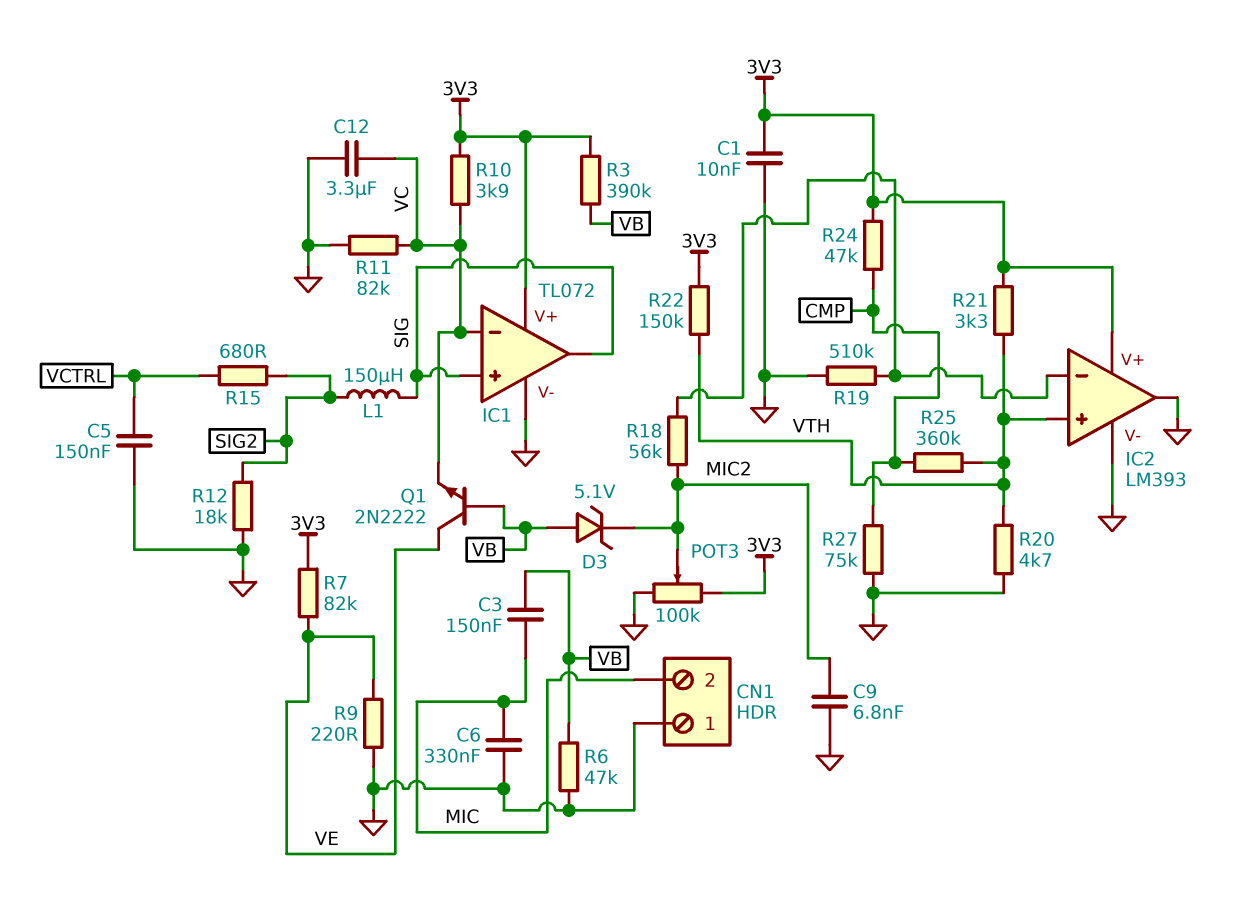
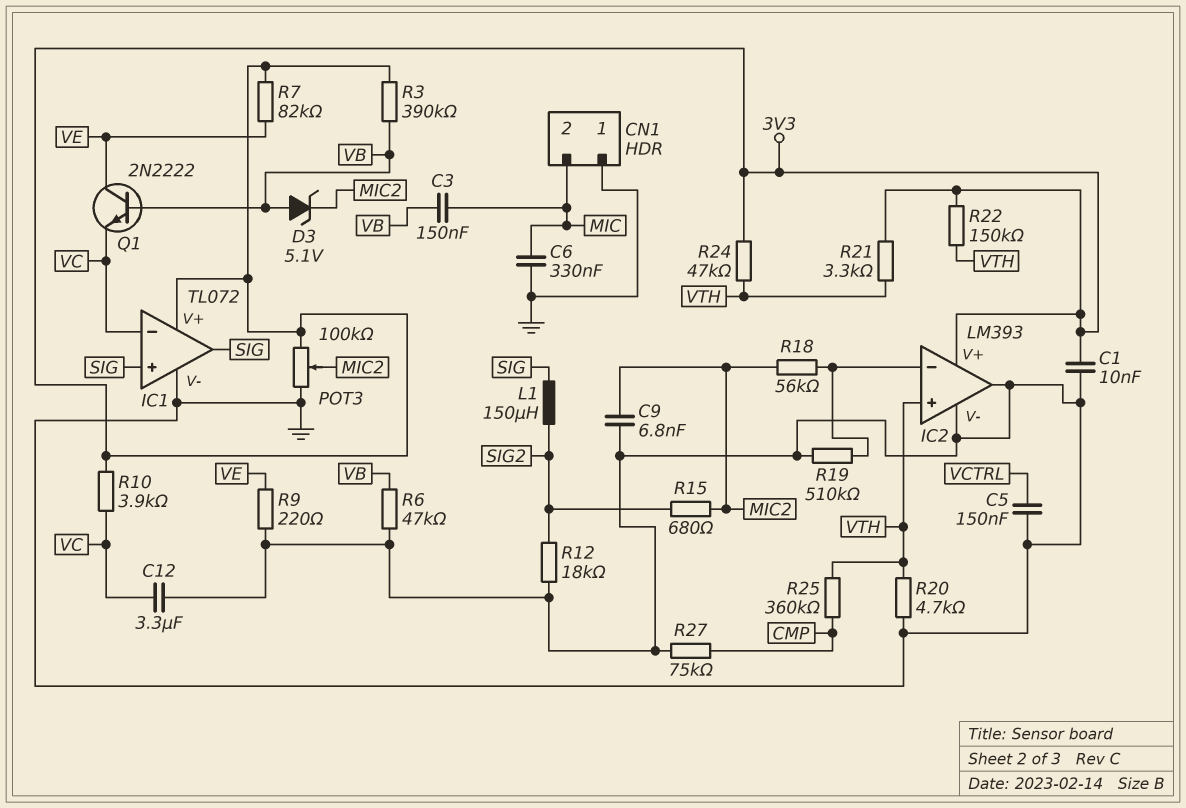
R11: 82k (GND, VC) -> none
R15: 680 (SIG2, VCTRL) -> 680 (MIC2, SIG2)
R24: 47k (3V3, CMP) -> 47k (3V3, VTH)

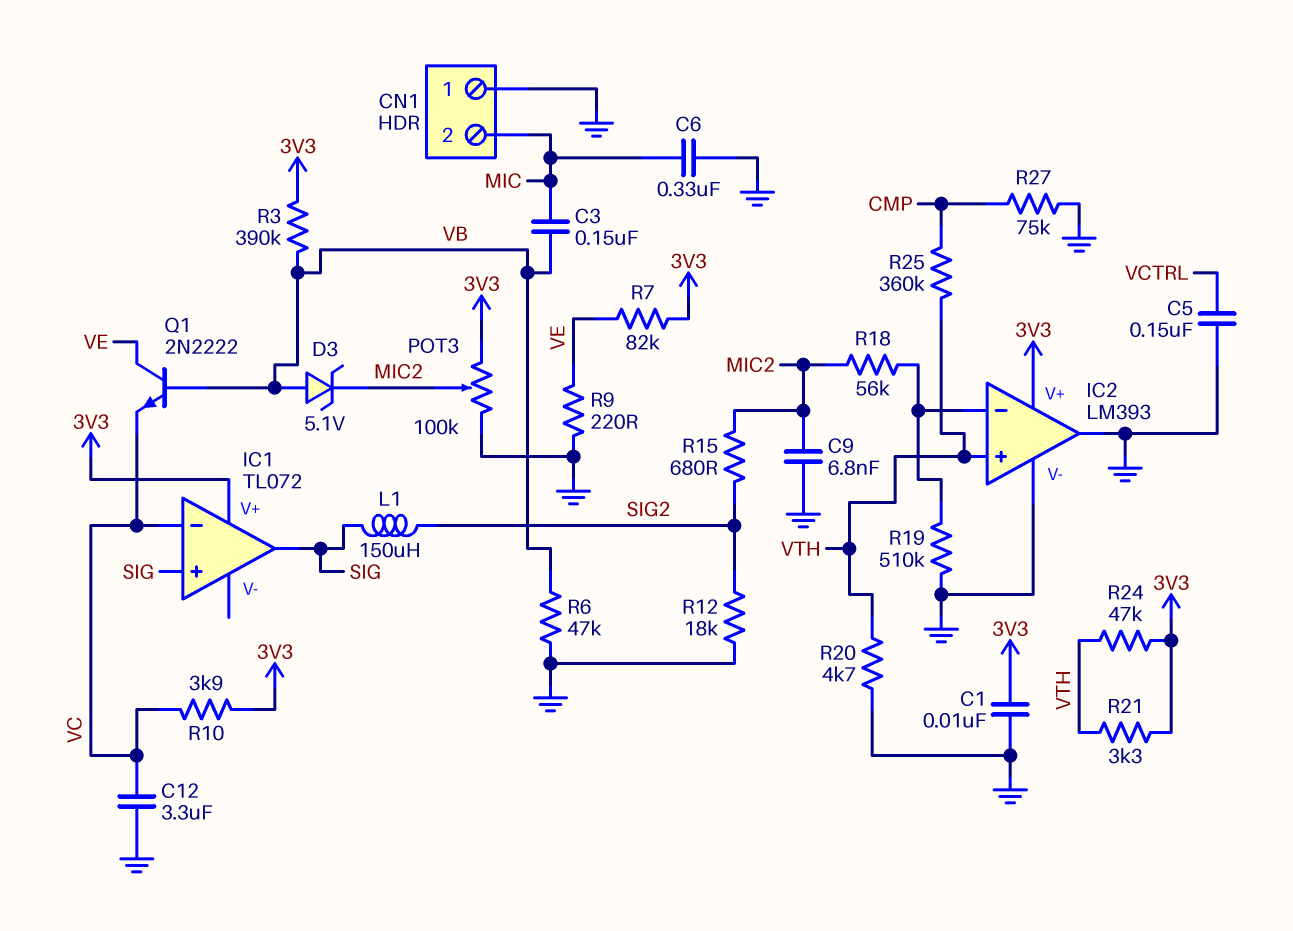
IC1 pin V-: GND -> none
R22: 150k (3V3, VTH) -> none

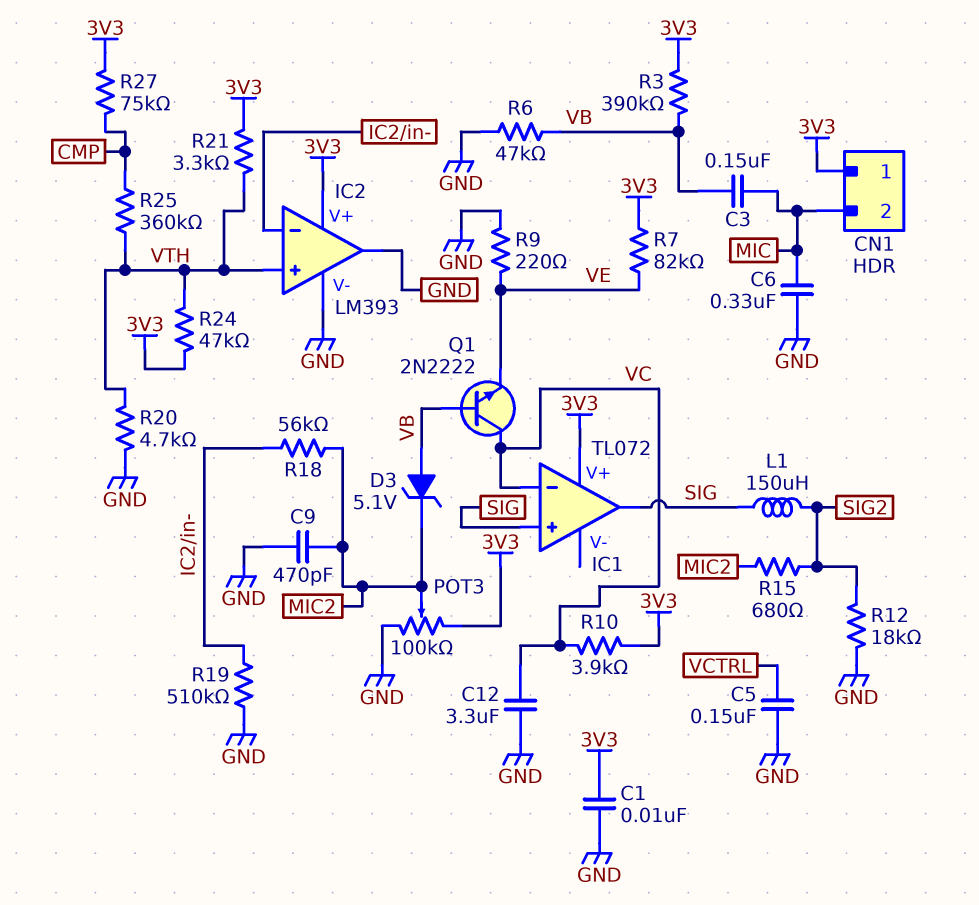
C9: 6.8nF (GND, MIC2) -> 470pF (GND, MIC2)
CN1 pin 1: GND -> 3V3
Q1: NPN 2N2222 (B VB, C VE, E VC) -> NPN 2N2222 (B VB, C VC, E VE)
R27: 75k (CMP, GND) -> 75k (3V3, CMP)

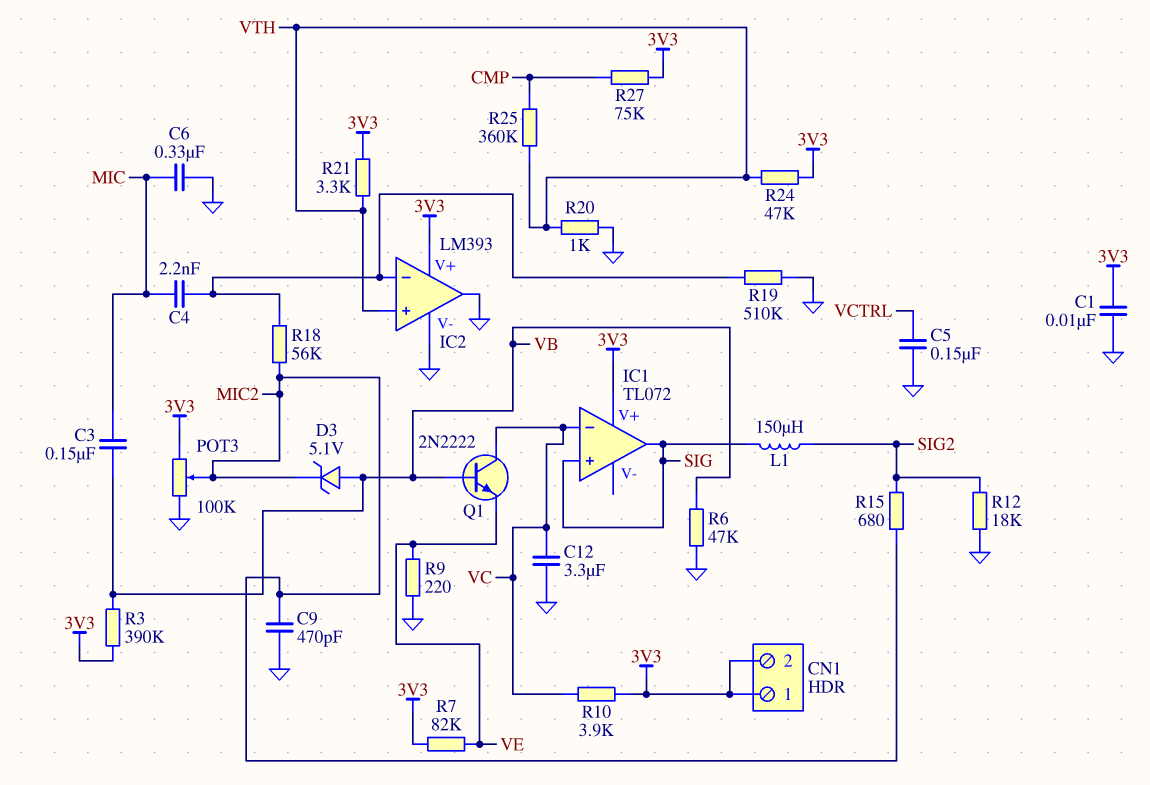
C4: none -> 2.2nF (IC2/in-, MIC)
CN1 pin 2: MIC -> 3V3
R20: 4.7k (GND, VTH) -> 1k (GND, VTH)

